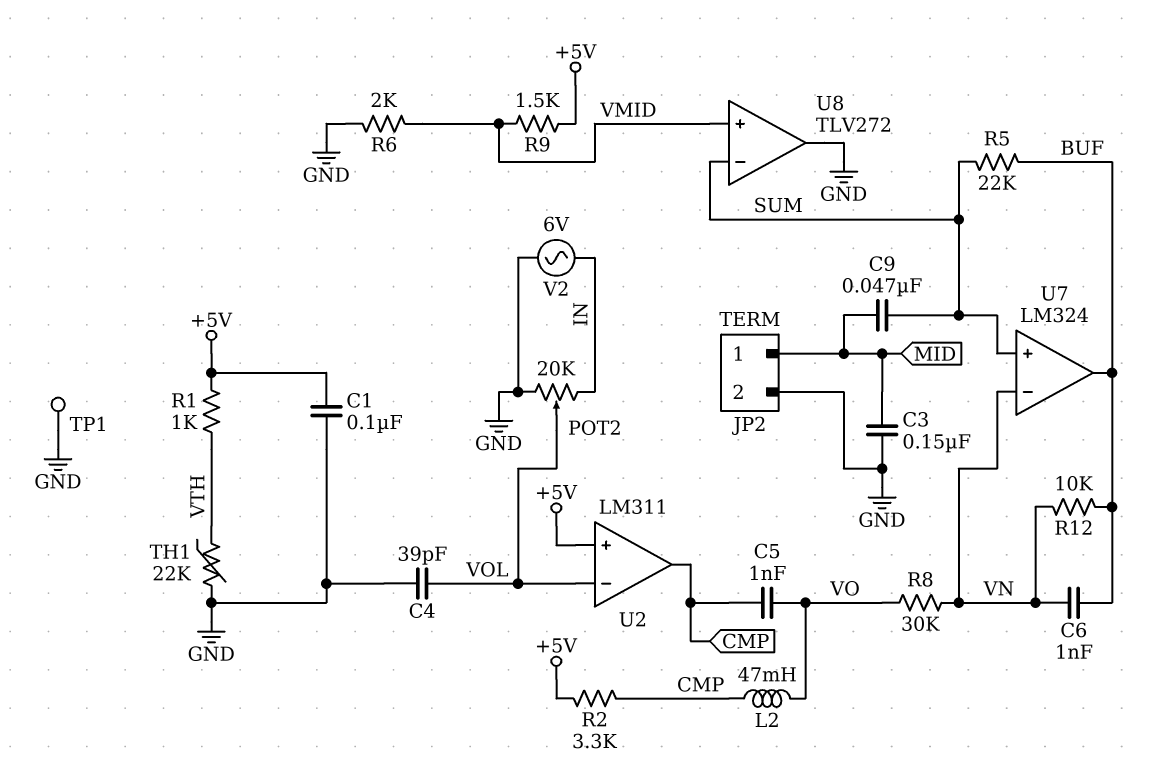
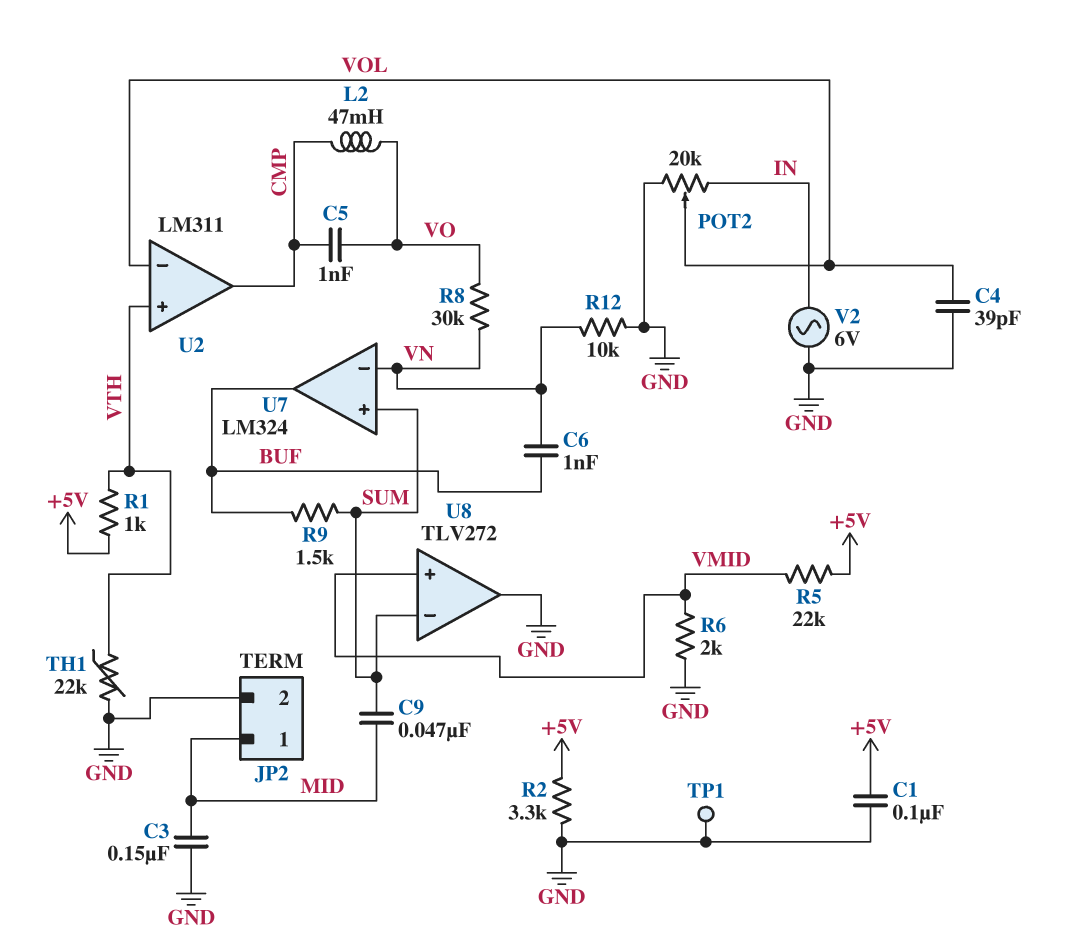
R2: 3.3k (+5V, CMP) -> 3.3k (+5V, GND)
R5: 22k (BUF, SUM) -> 22k (+5V, VMID)
R9: 1.5k (+5V, VMID) -> 1.5k (BUF, SUM)
R12: 10k (BUF, VN) -> 10k (GND, VN)
U2 pin in+: +5V -> VTH

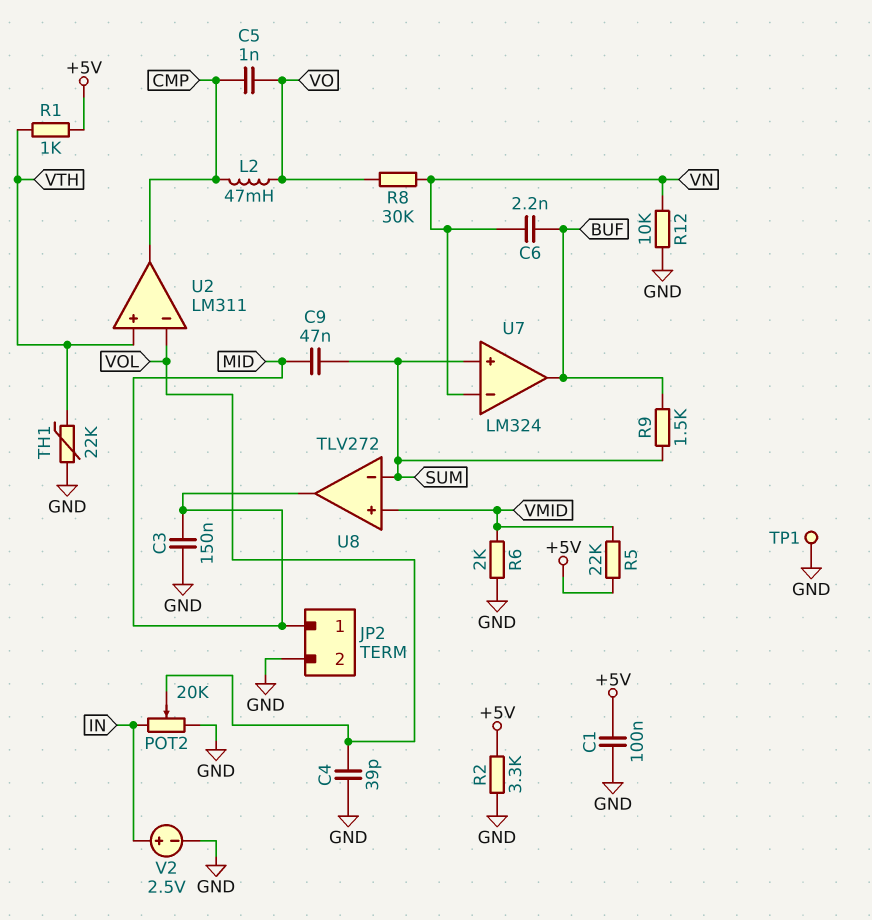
C6: 1nF (BUF, VN) -> 2.2nF (BUF, VN)
U8 pin out: GND -> MID
V2: AC 6V (GND, IN) -> 2.5V (plus IN, minus GND)

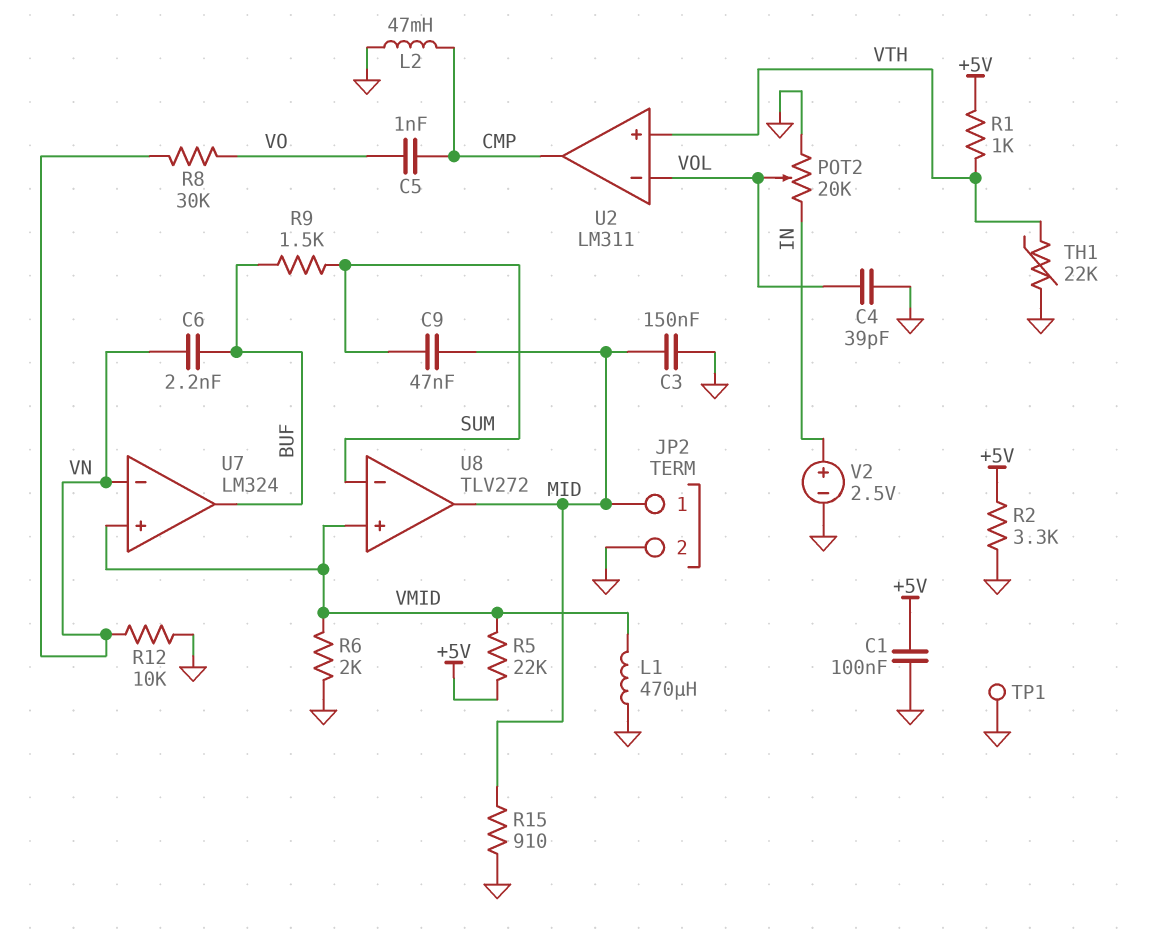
L1: none -> 470uH (GND, VMID)
L2: 47mH (CMP, VO) -> 47mH (CMP, GND)
R15: none -> 910 (GND, MID)
U7 pin in+: SUM -> VMID

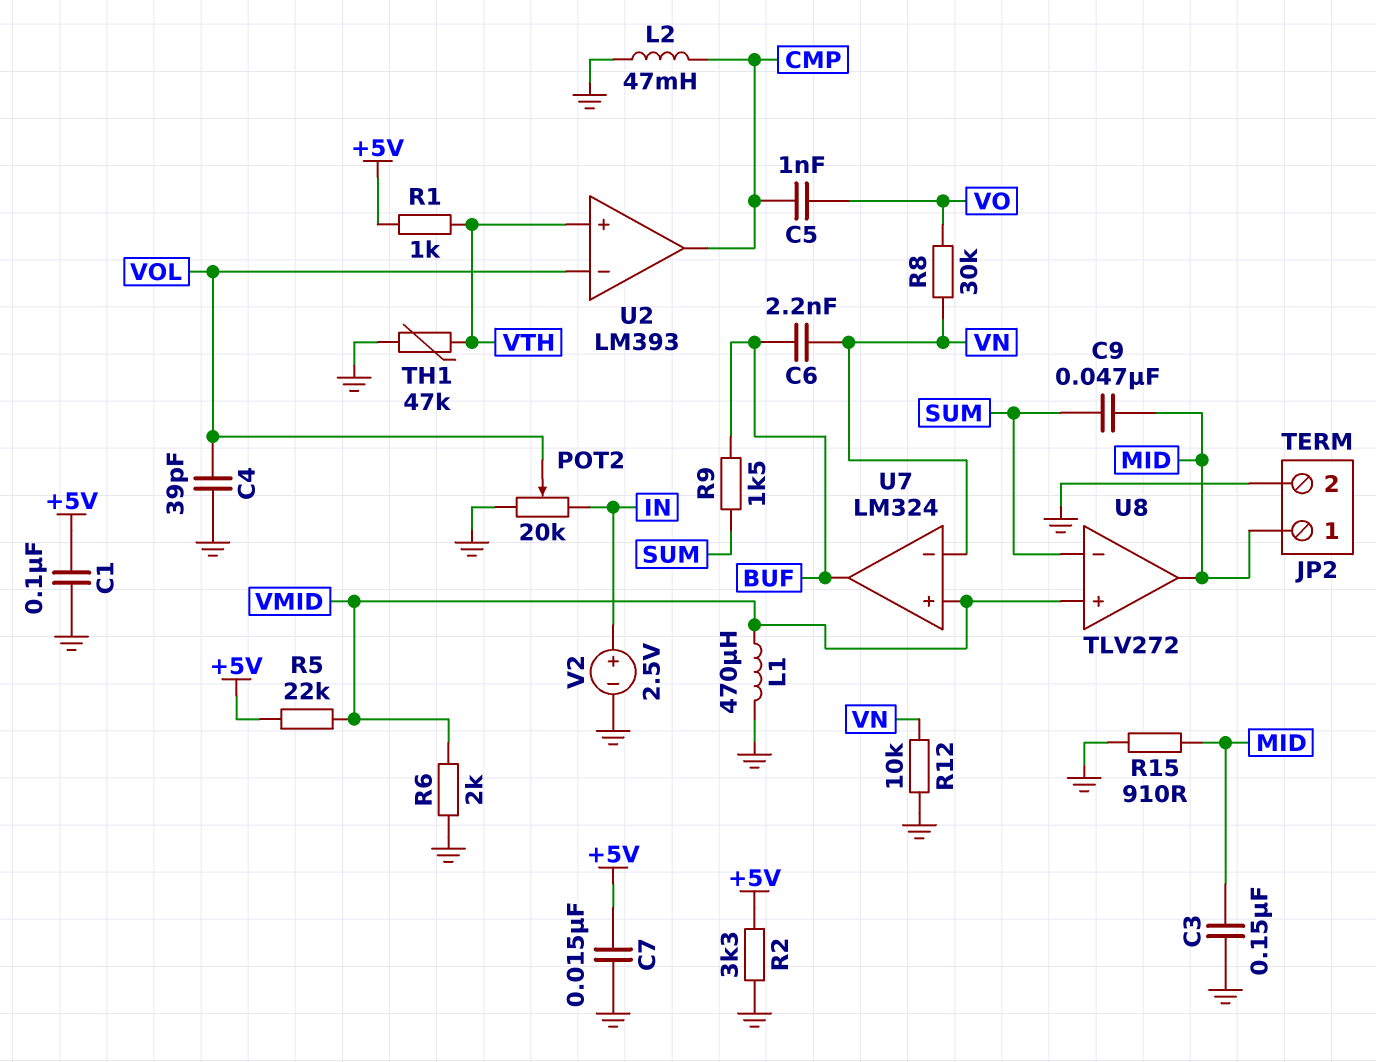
C7: none -> 15nF (+5V, GND)
TH1: 22k (GND, VTH) -> 47k (GND, VTH)
TP1: test point (GND) -> none
U2: LM311 -> LM393

